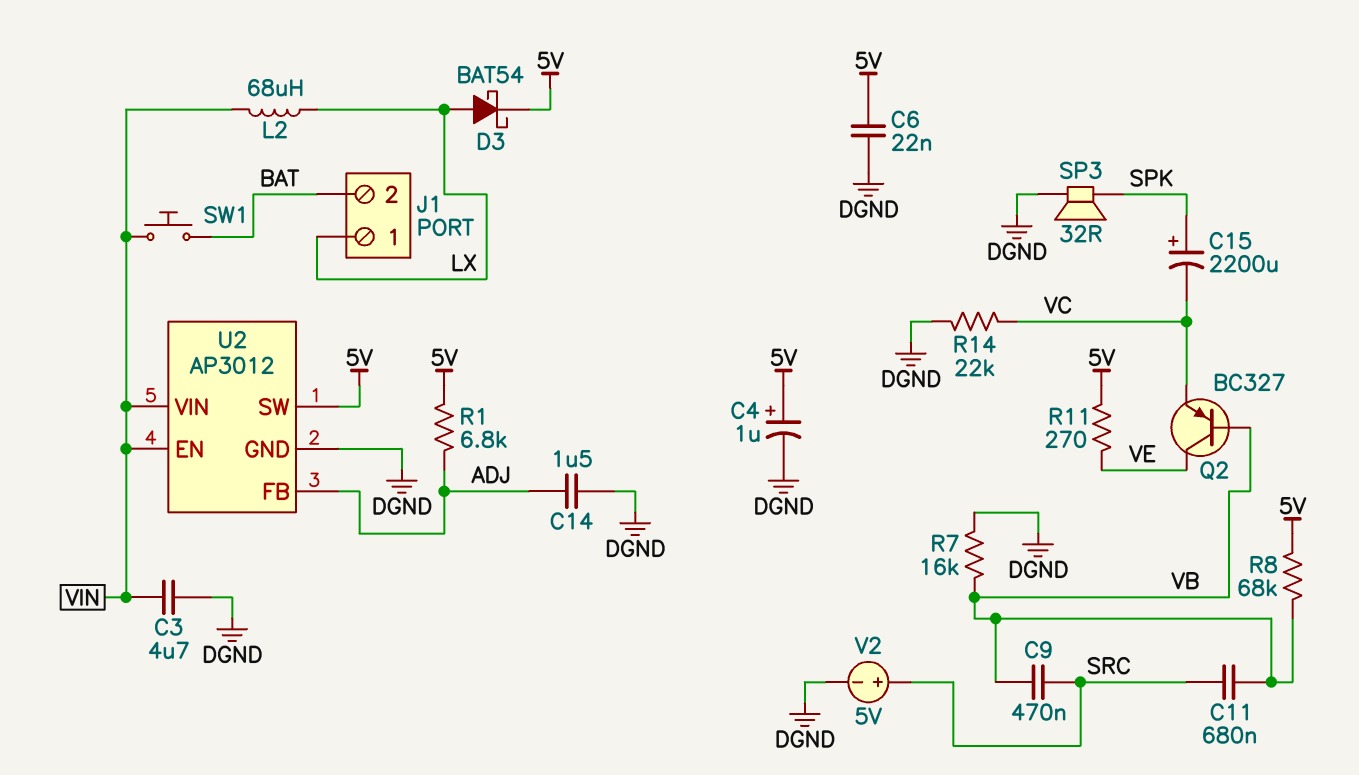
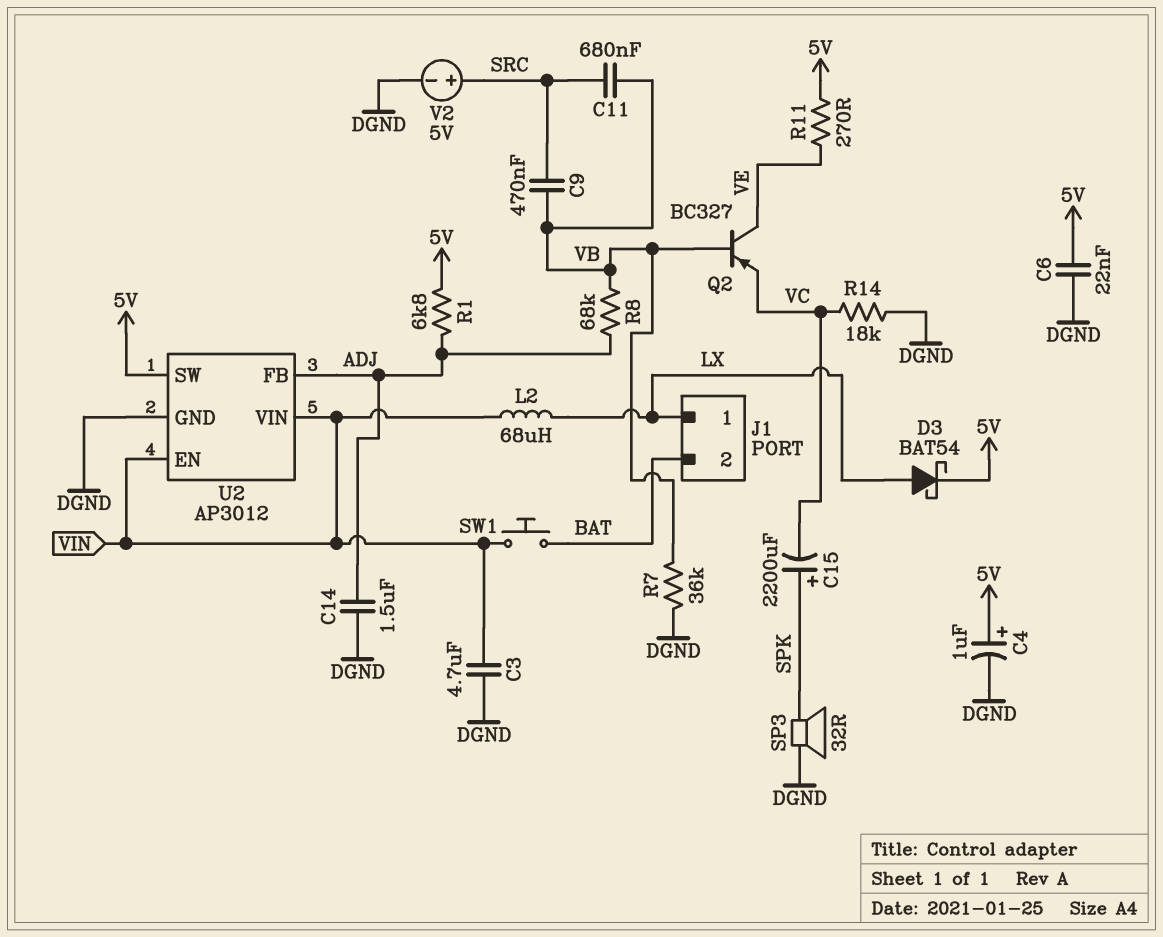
R7: 16k (DGND, VB) -> 36k (DGND, VB)
R8: 68k (5V, VB) -> 68k (ADJ, VB)
R14: 22k (DGND, VC) -> 18k (DGND, VC)

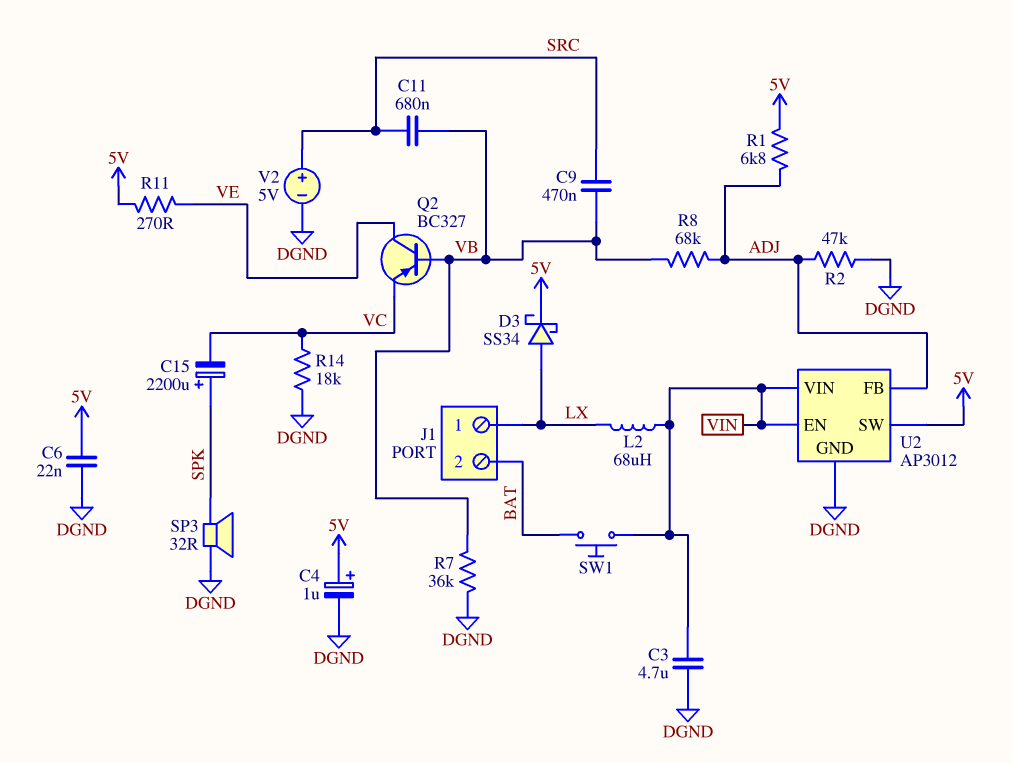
C14: 1.5uF (ADJ, DGND) -> none
D3: schottky BAT54 (A LX, K 5V) -> schottky SS34 (A LX, K 5V)
R2: none -> 47k (ADJ, DGND)

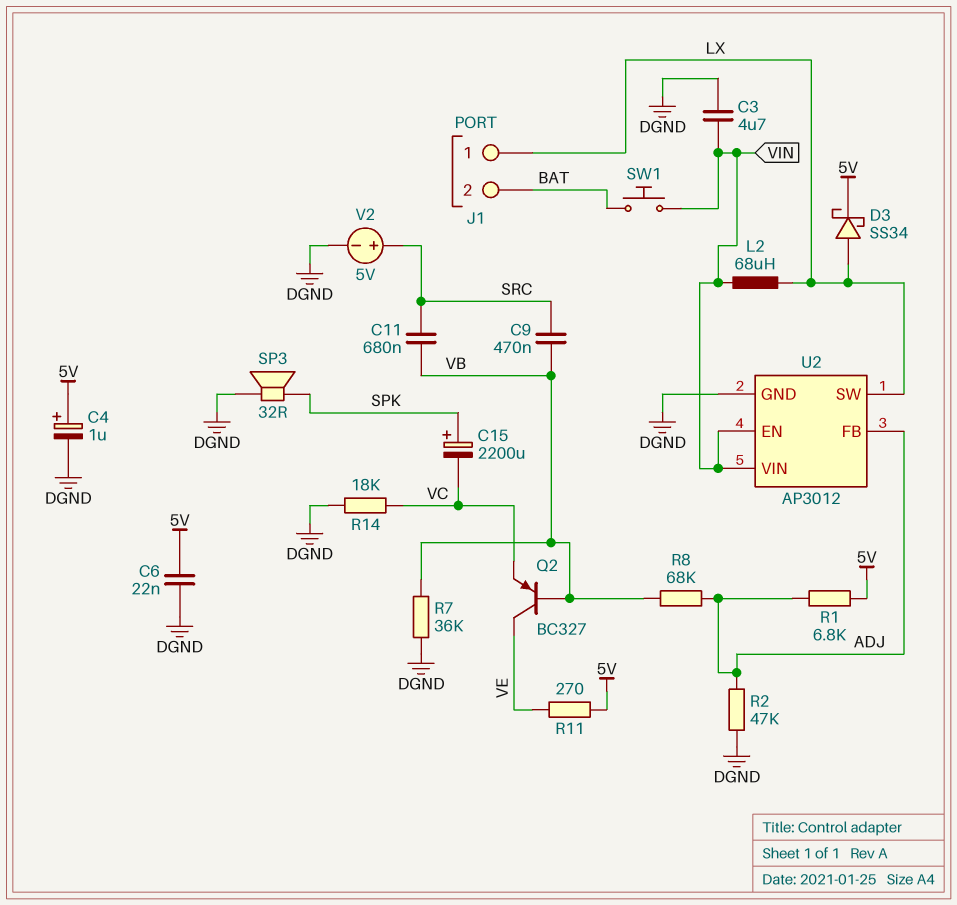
U2 pin SW: 5V -> LX

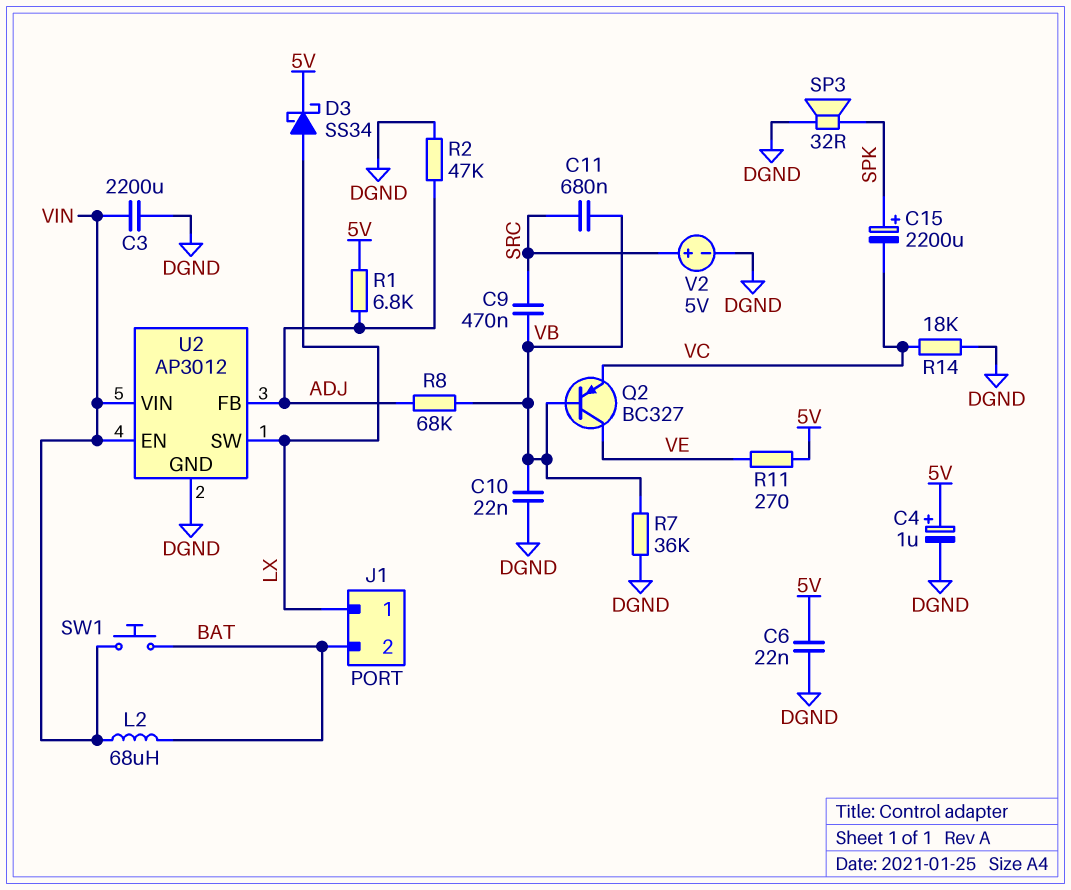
C3: 4.7uF (DGND, VIN) -> 2200uF (DGND, VIN)
C10: none -> 22nF (DGND, VB)
L2: 68uH (LX, VIN) -> 68uH (BAT, VIN)

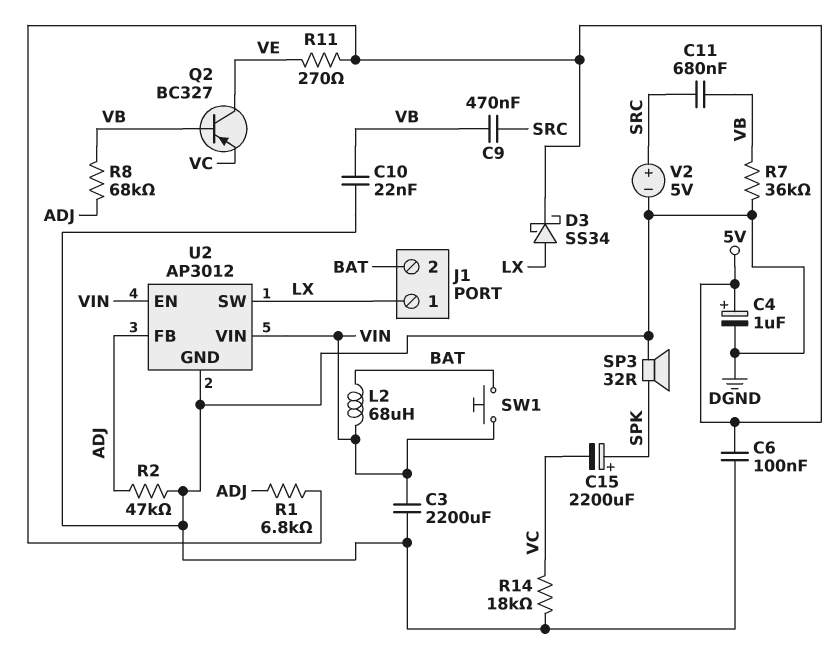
C6: 22nF (5V, DGND) -> 100nF (5V, DGND)

